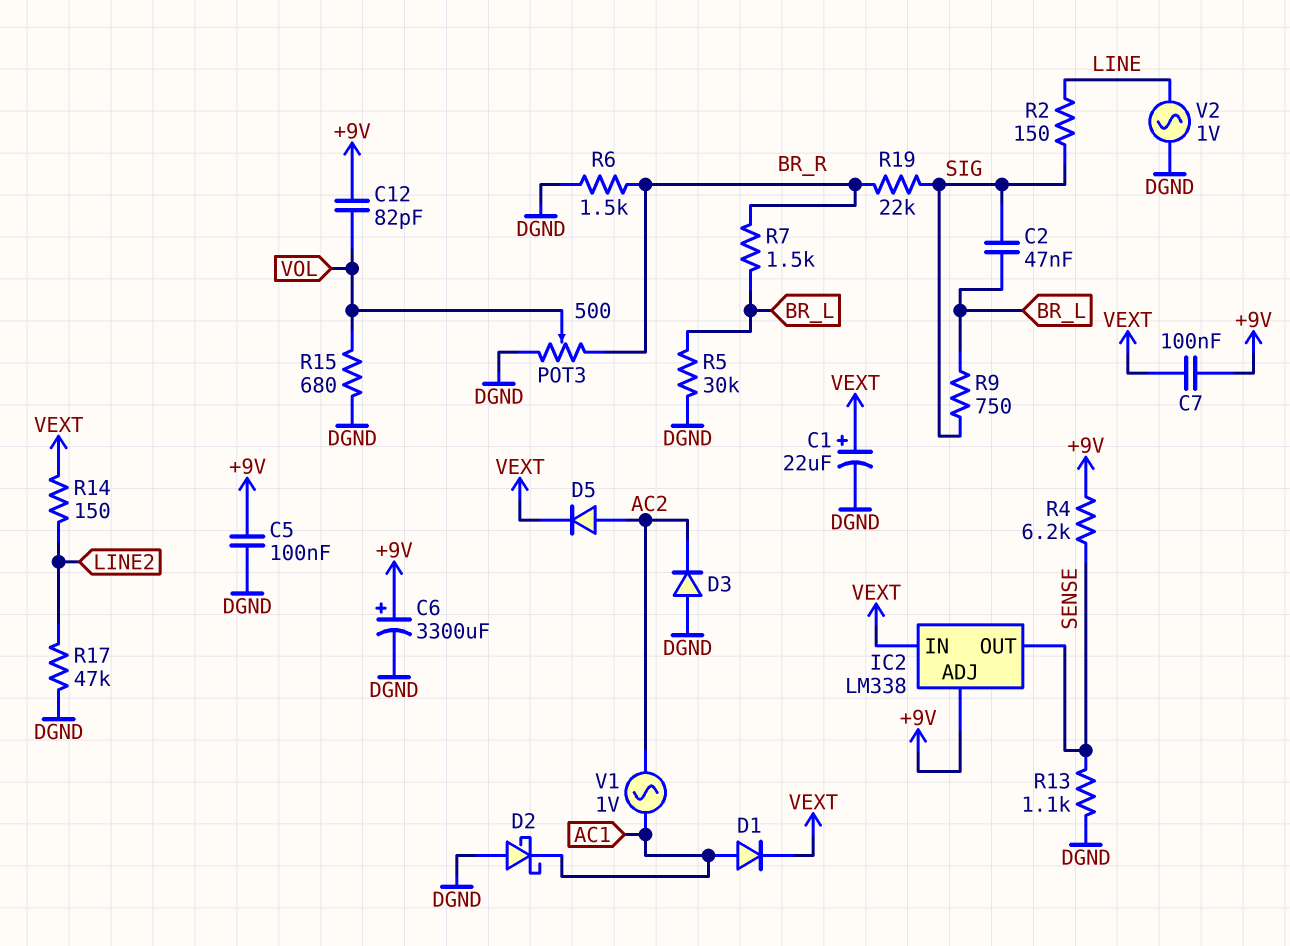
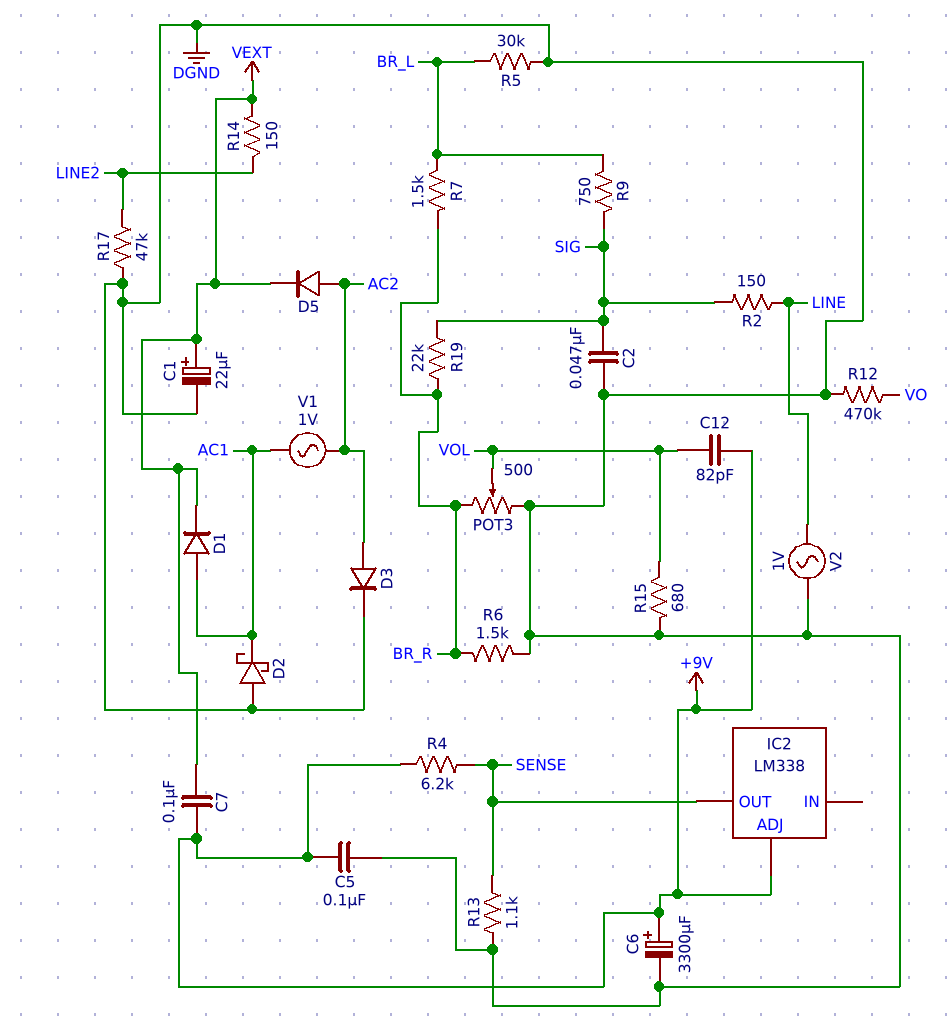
C2: 47nF (BR_L, SIG) -> 47nF (DGND, SIG)
D3: diode (A DGND, K AC2) -> diode (A AC2, K DGND)
IC2 pin IN: VEXT -> none
R12: none -> 470k (DGND, VO)

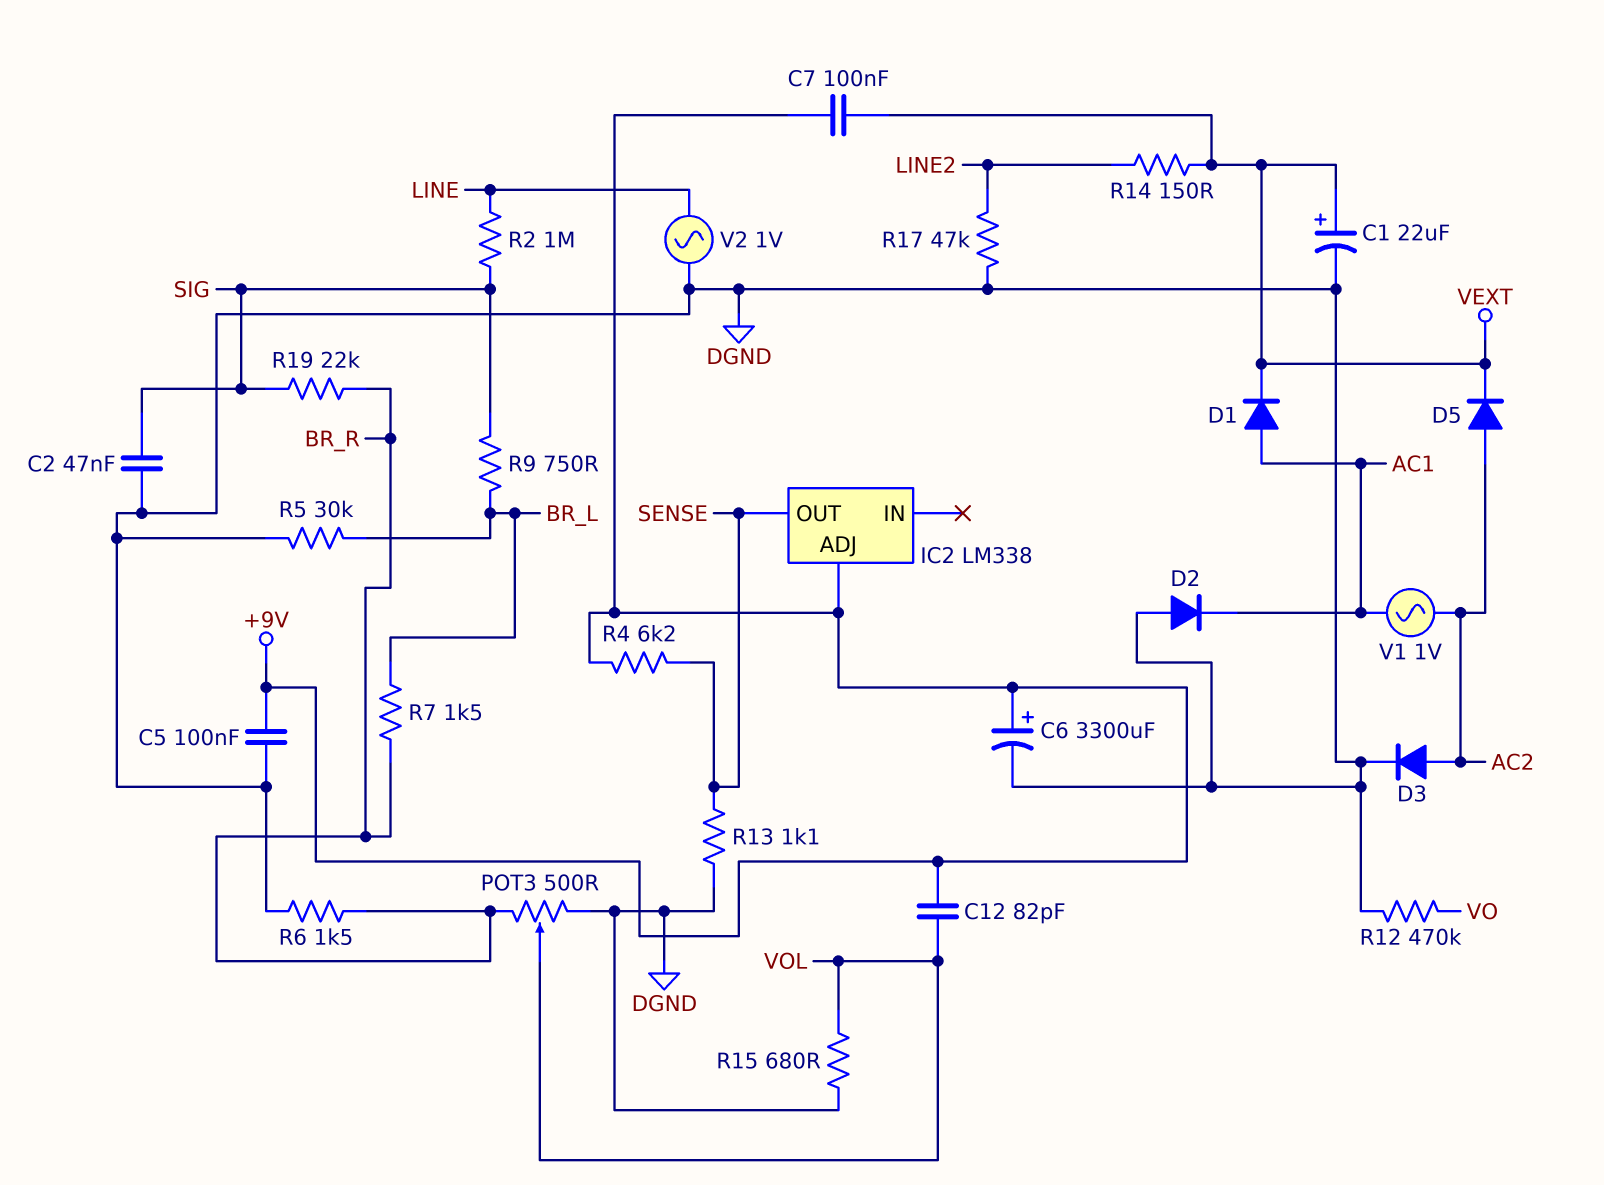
D2: schottky (A DGND, K AC1) -> diode (A DGND, K AC1)
R2: 150 (LINE, SIG) -> 1M (LINE, SIG)

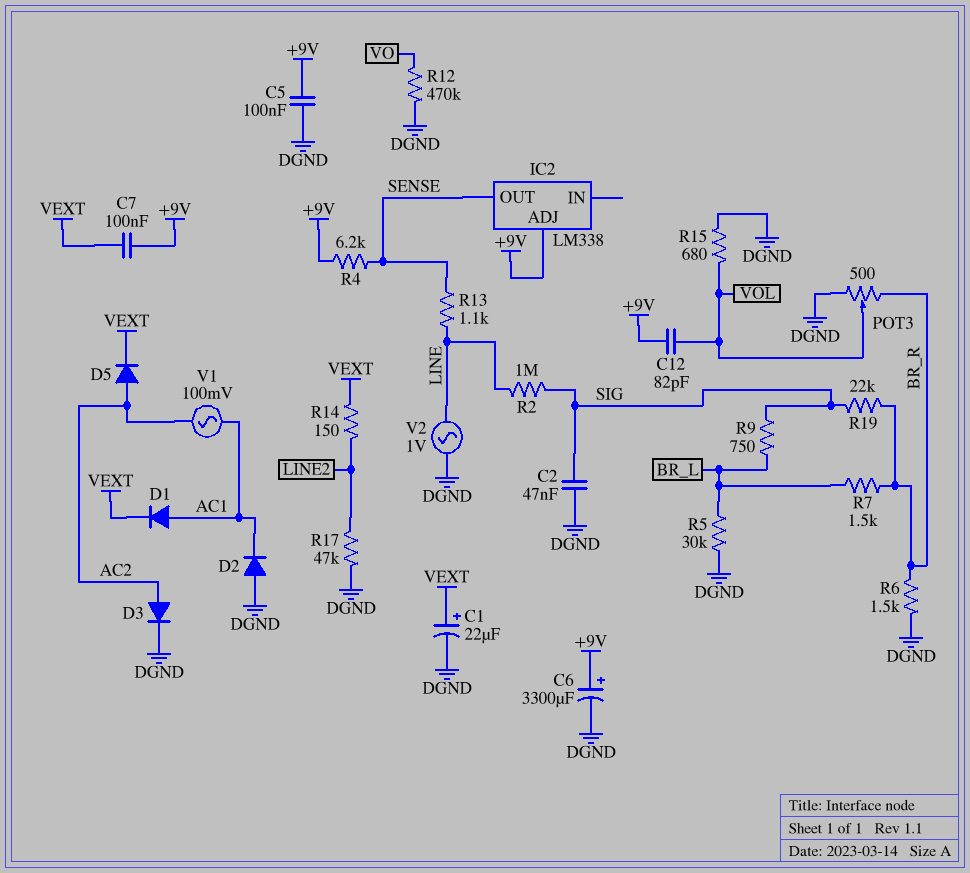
R13: 1.1k (DGND, SENSE) -> 1.1k (LINE, SENSE)
V1: AC 1V (AC1, AC2) -> AC 100mV (AC1, AC2)

